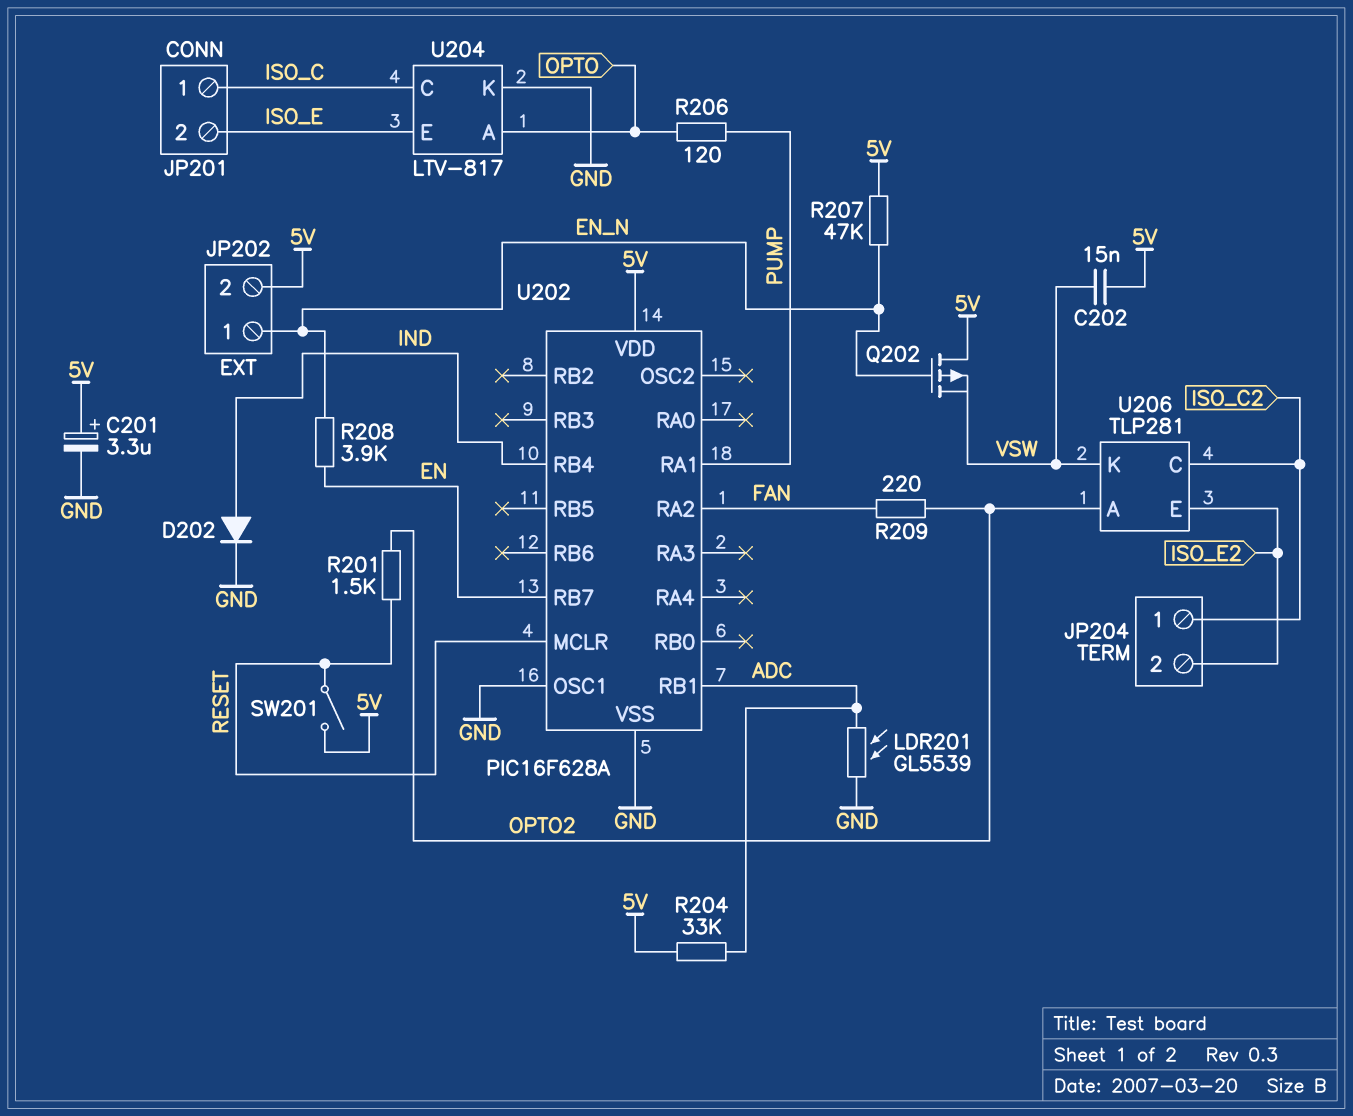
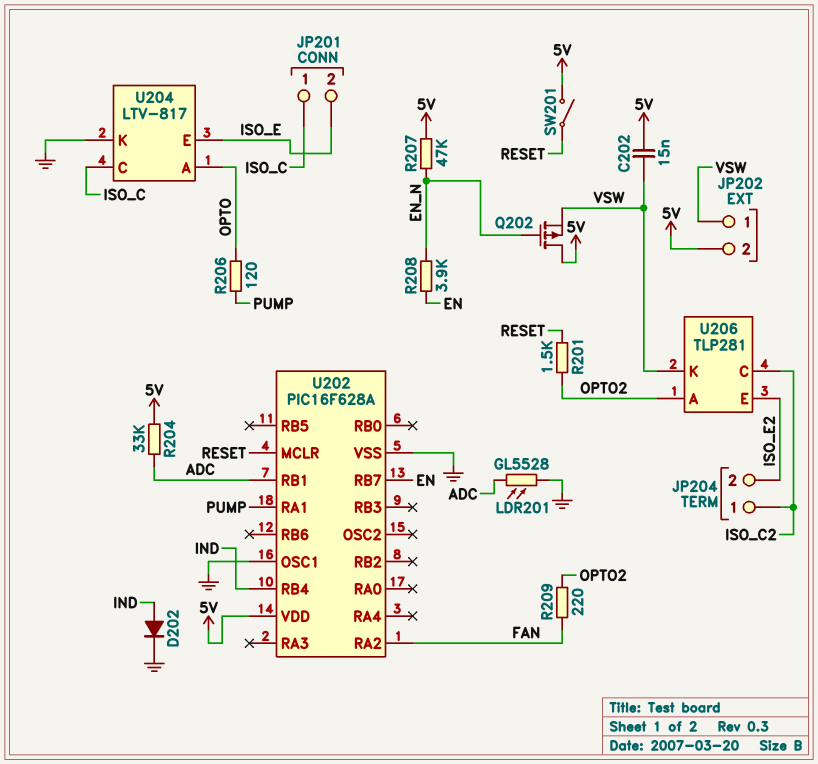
C201: 3.3uF (plus 5V, minus GND) -> none
JP202 pin 1: EN_N -> VSW
LDR201: GL5539 (ADC, GND) -> GL5528 (ADC, GND)

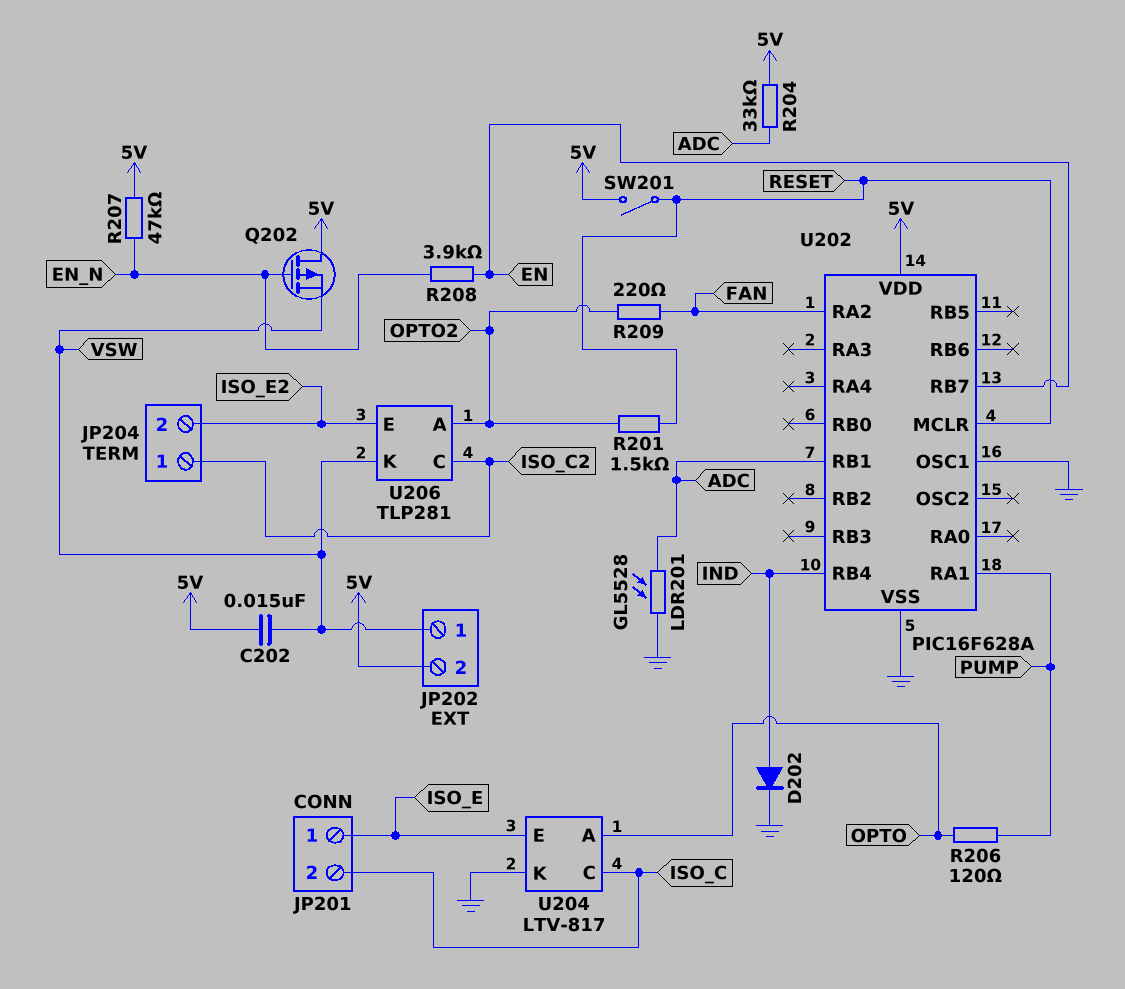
JP201 pin 1: ISO_C -> ISO_E
JP201 pin 2: ISO_E -> ISO_C

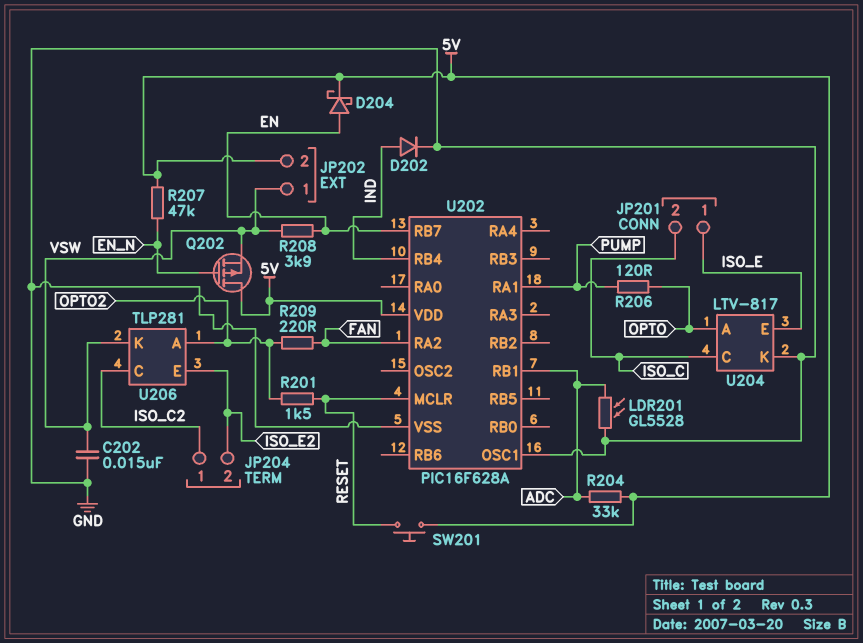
C202: 15nF (5V, VSW) -> 15nF (GND, VSW)
D204: none -> schottky (A EN, K 5V)
R208: 3.9k (EN, EN_N) -> 3.9k (EN, VSW)
SW201: switch (5V, RESET) -> button (5V, RESET)

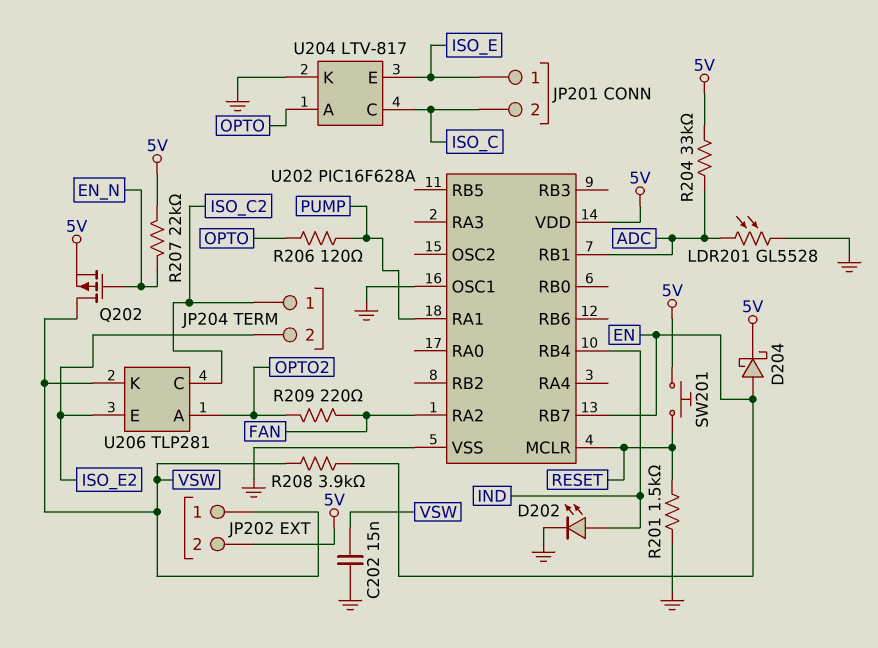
D202: diode (A IND, K GND) -> LED (A IND, K GND)
Q202: PMOS (G EN_N, D 5V, S VSW) -> PMOS (G EN_N, D VSW, S 5V)
R201: 1.5k (OPTO2, RESET) -> 1.5k (GND, RESET)
R207: 47k (5V, EN_N) -> 22k (5V, EN_N)

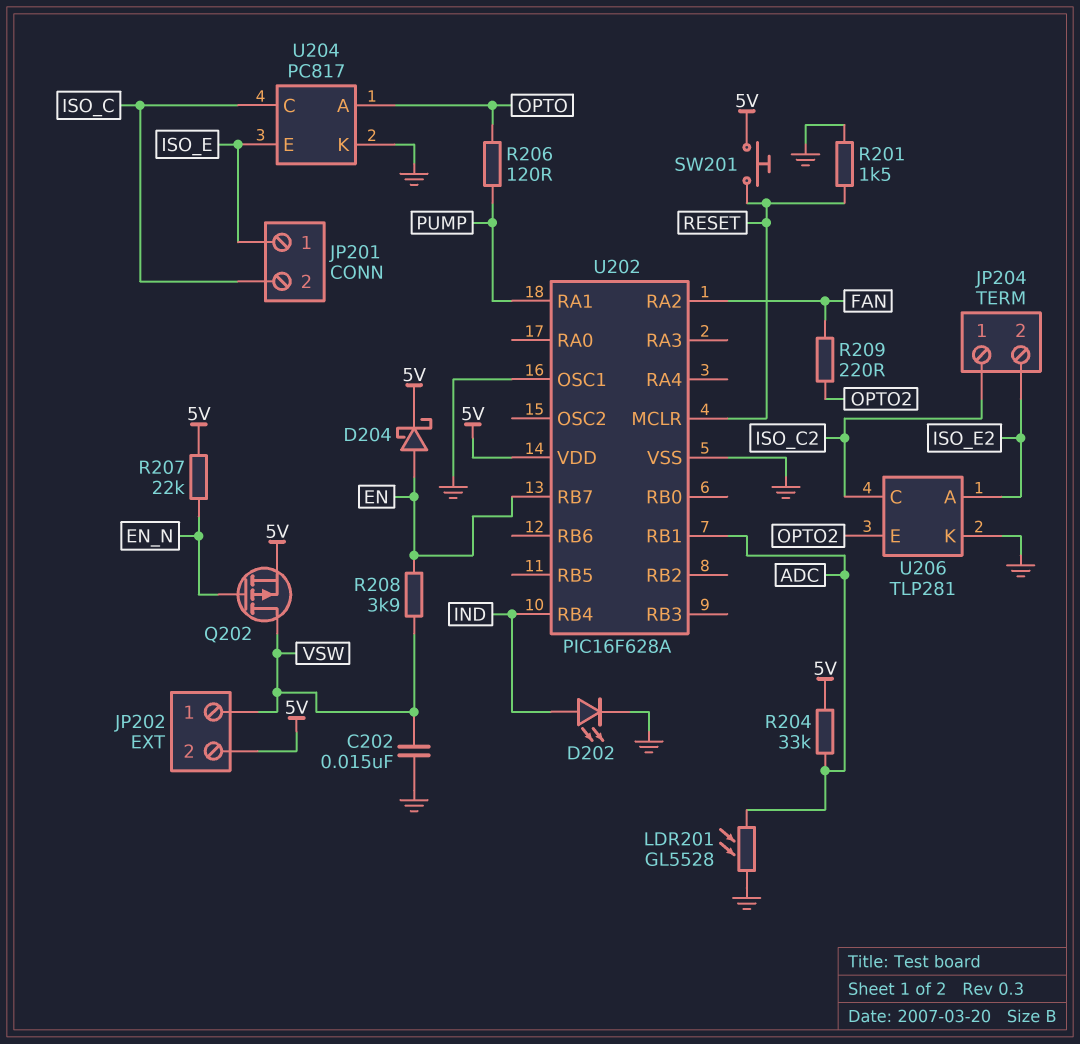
U204: LTV-817 -> PC817
U206 pin A: OPTO2 -> ISO_E2
U206 pin E: ISO_E2 -> OPTO2
U206 pin K: VSW -> GND

